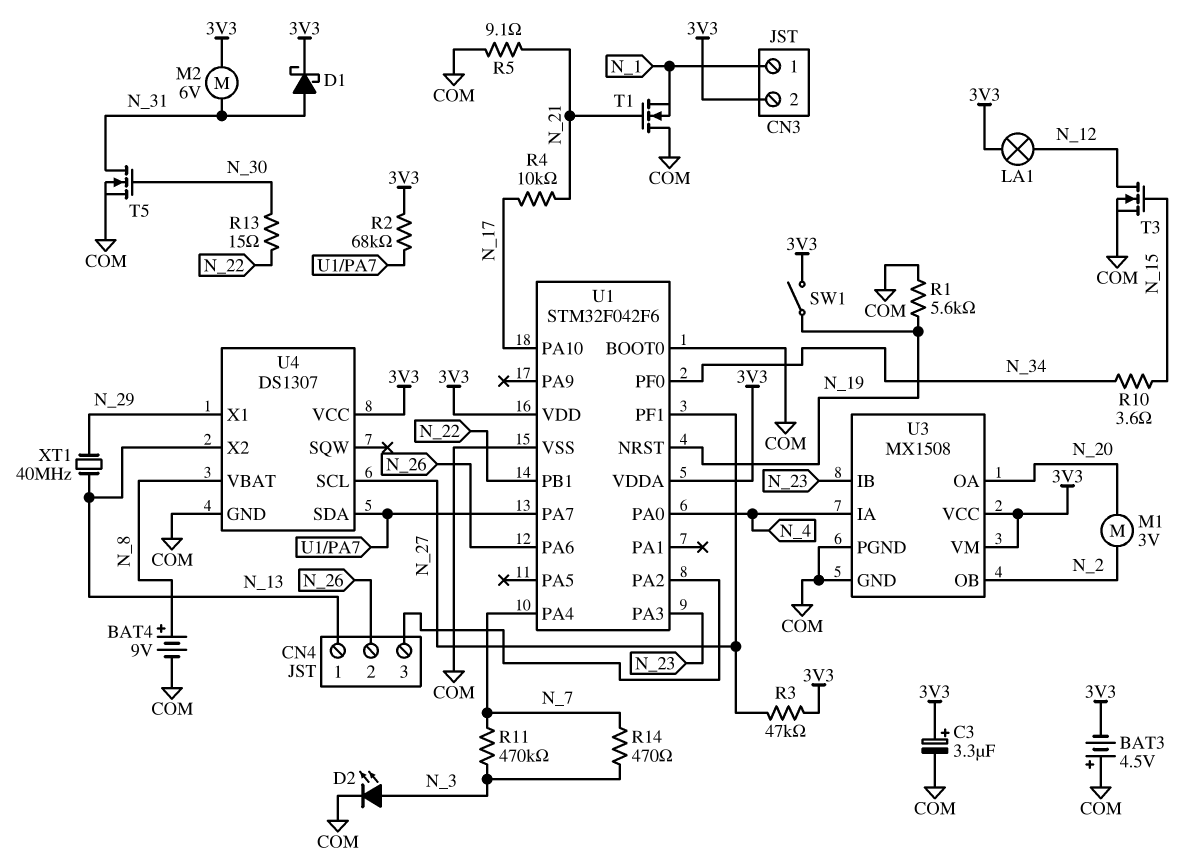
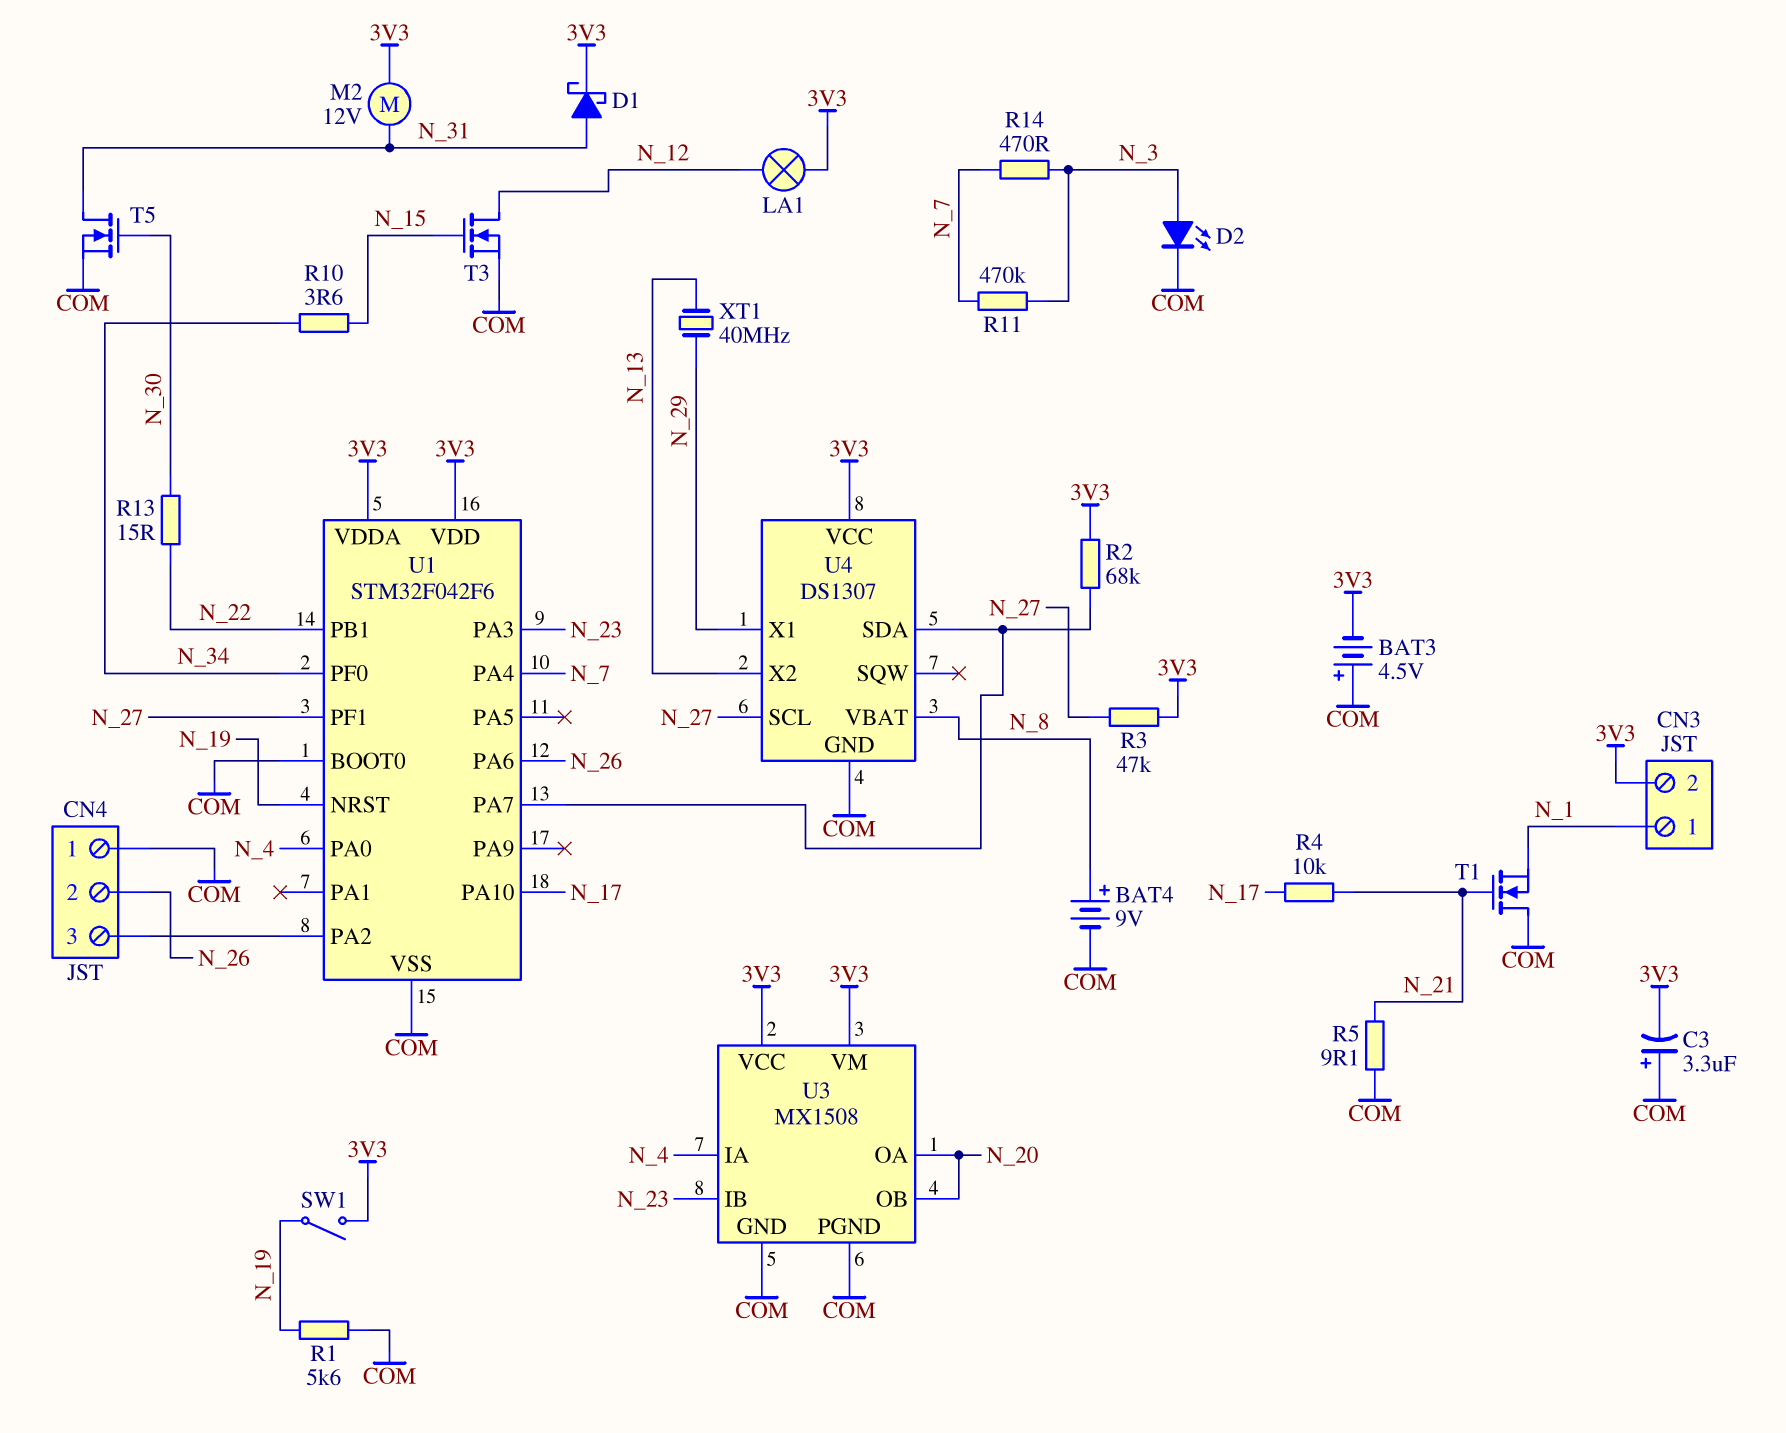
C3: 3.3uF (plus 3V3, minus COM) -> 3.3uF (plus COM, minus 3V3)
CN4 pin 1: N_13 -> COM
M1: motor 3V (N_2, N_20) -> none
M2: motor 6V (3V3, N_31) -> motor 12V (3V3, N_31)
U3 pin OB: N_2 -> N_20

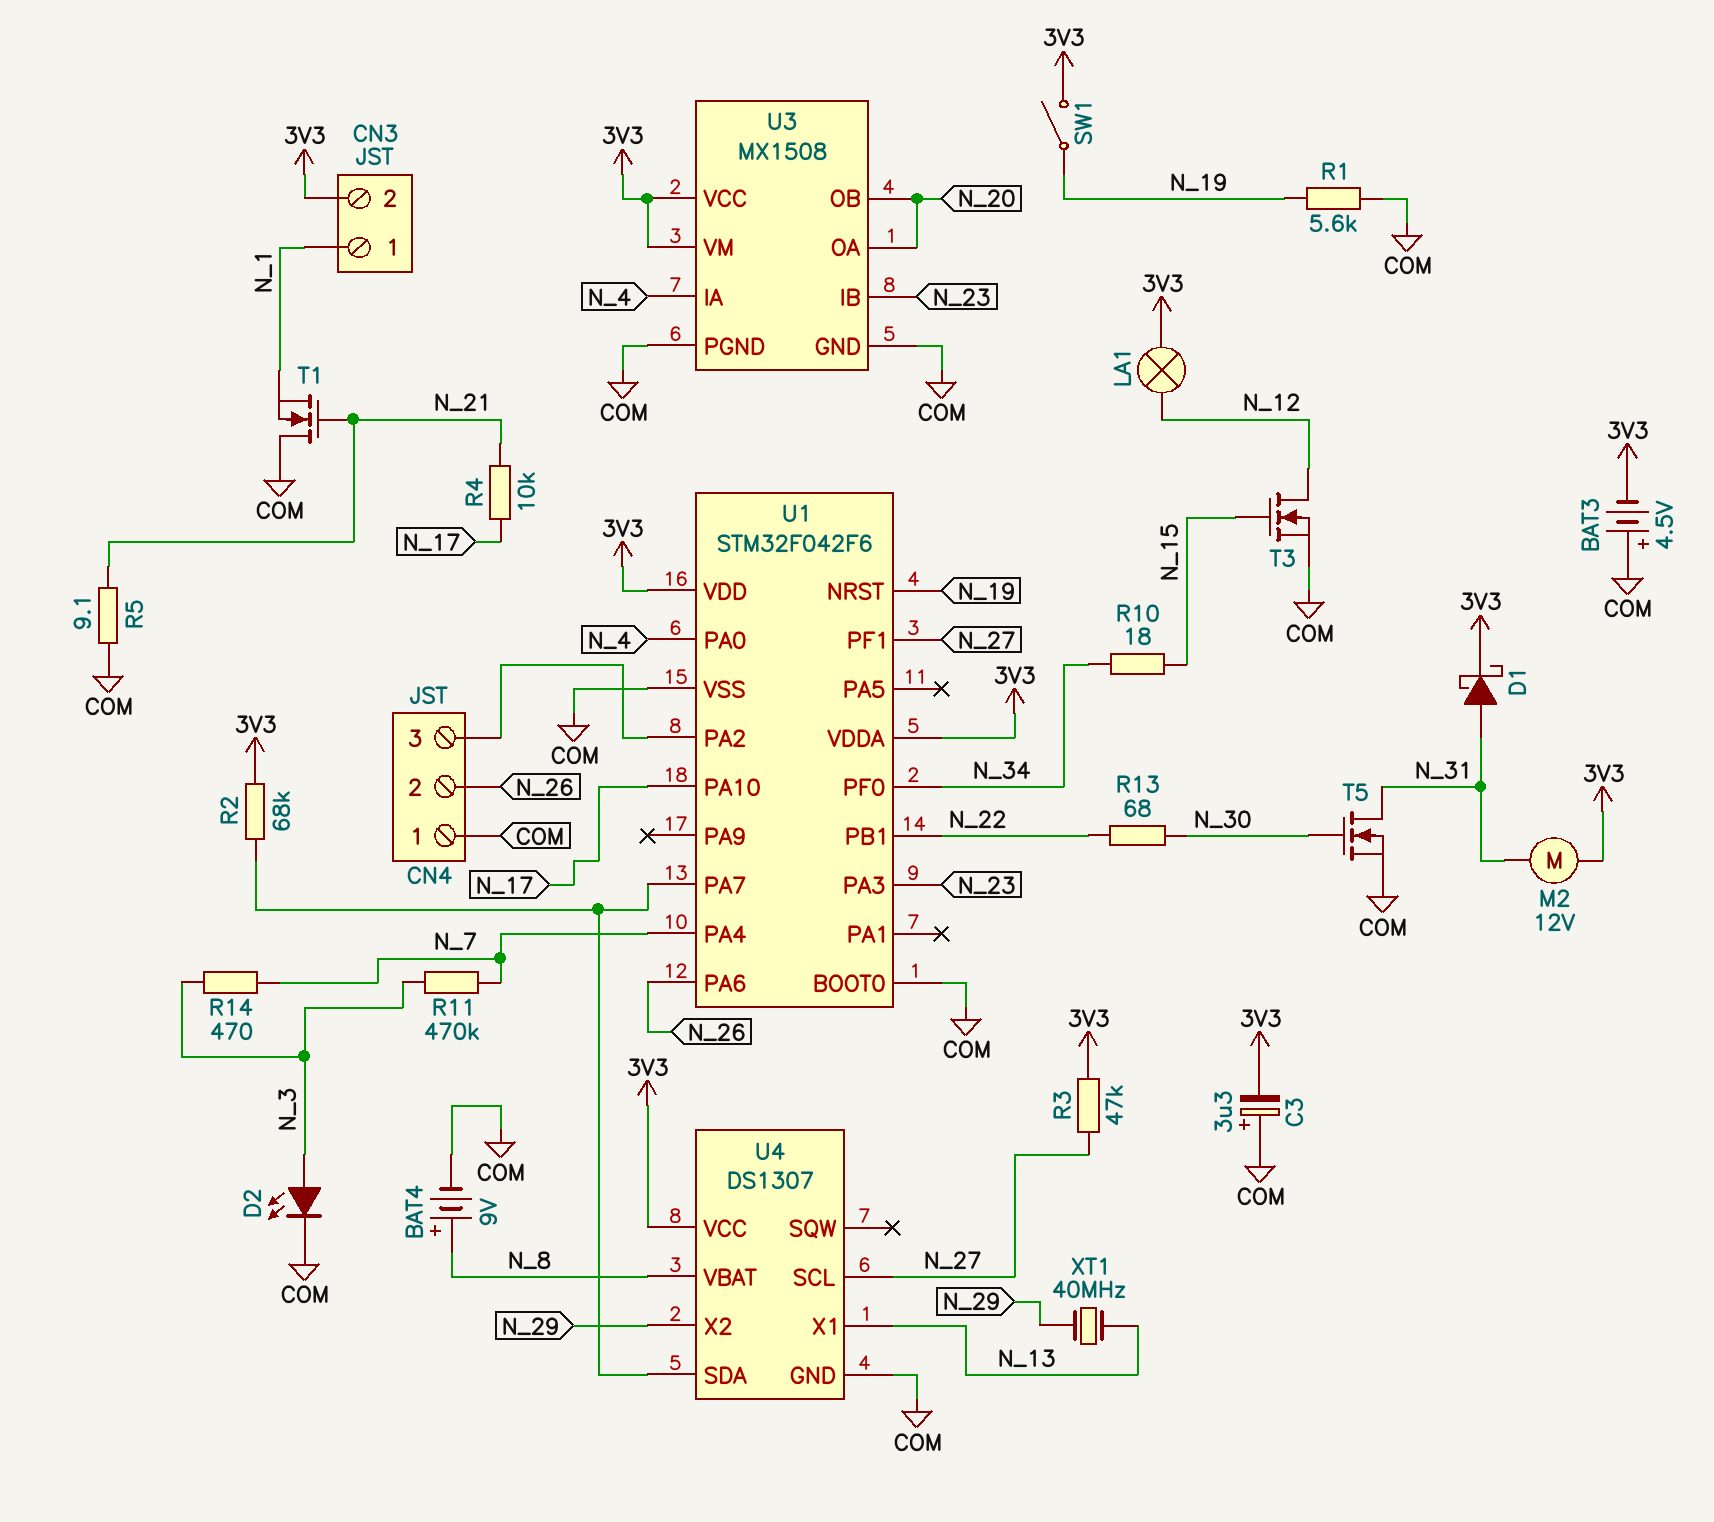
R10: 3.6 (N_15, N_34) -> 18 (N_15, N_34)
R13: 15 (N_22, N_30) -> 68 (N_22, N_30)
U4 pin X1: N_29 -> N_13
U4 pin X2: N_13 -> N_29

